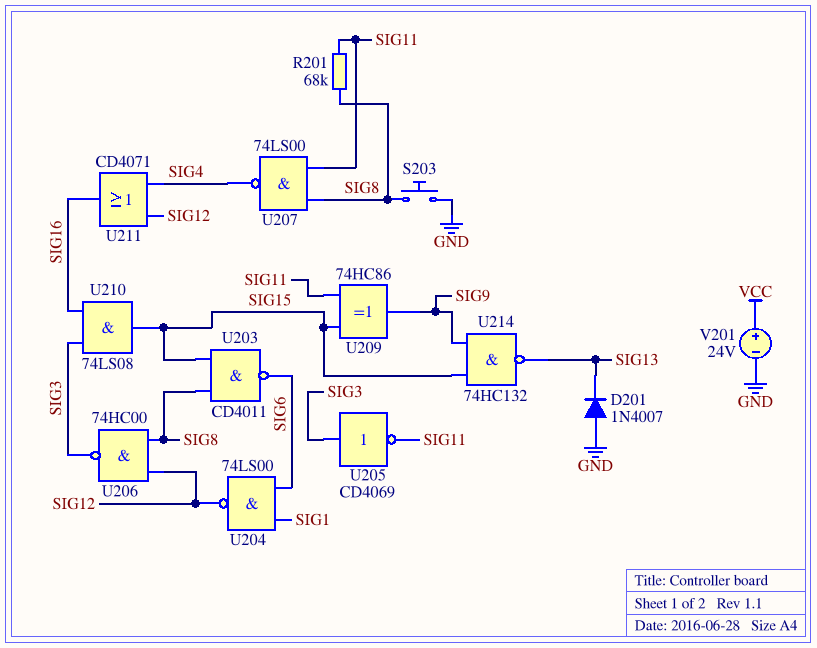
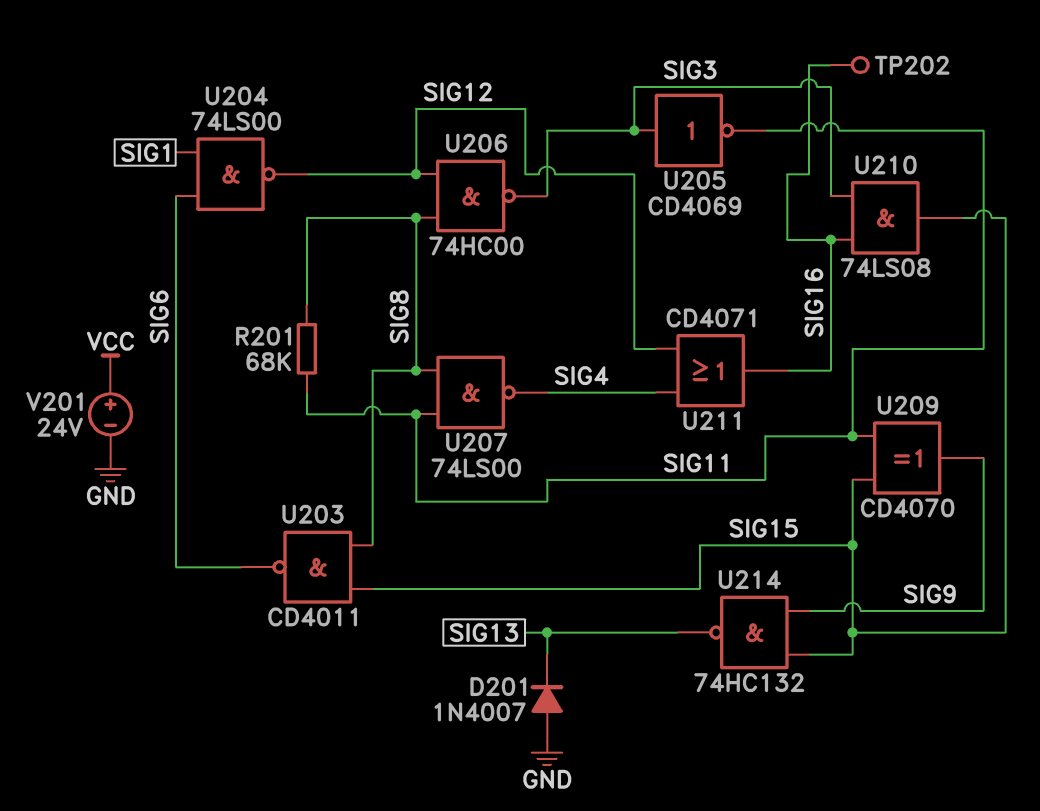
S203: button (GND, SIG8) -> none
TP202: none -> test point (SIG16)
U209: XOR 74HC86 (in SIG11, in SIG15, out SIG9) -> XOR CD4070 (in SIG11, in SIG15, out SIG9)

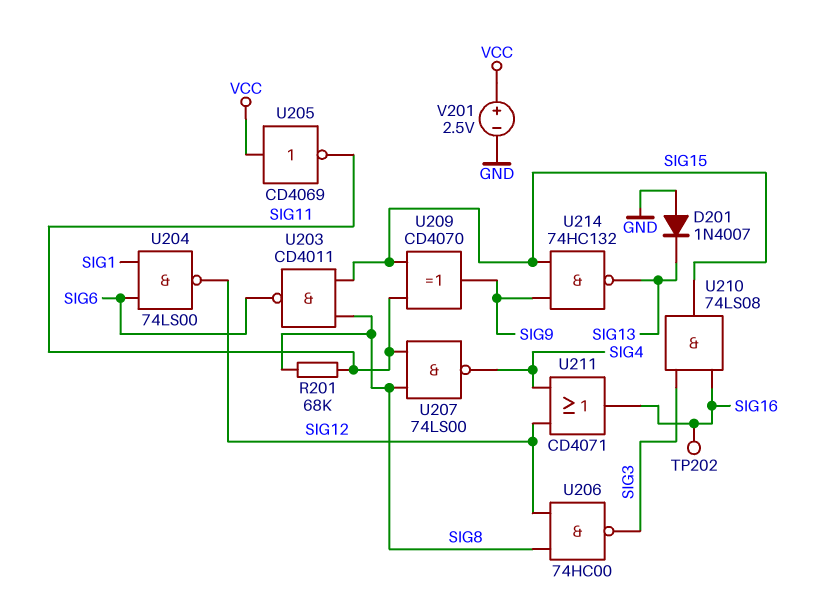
U205: NOT CD4069 (in SIG3, out SIG11) -> NOT CD4069 (in VCC, out SIG11)
V201: 24V (plus VCC, minus GND) -> 2.5V (plus VCC, minus GND)

